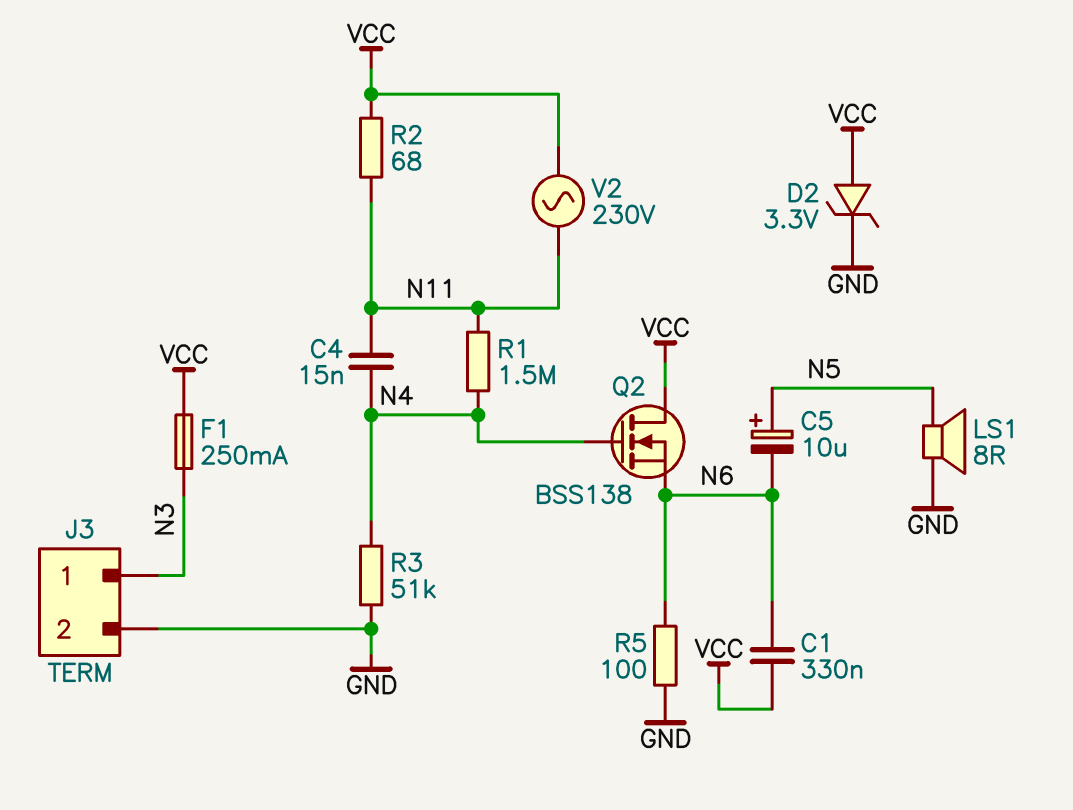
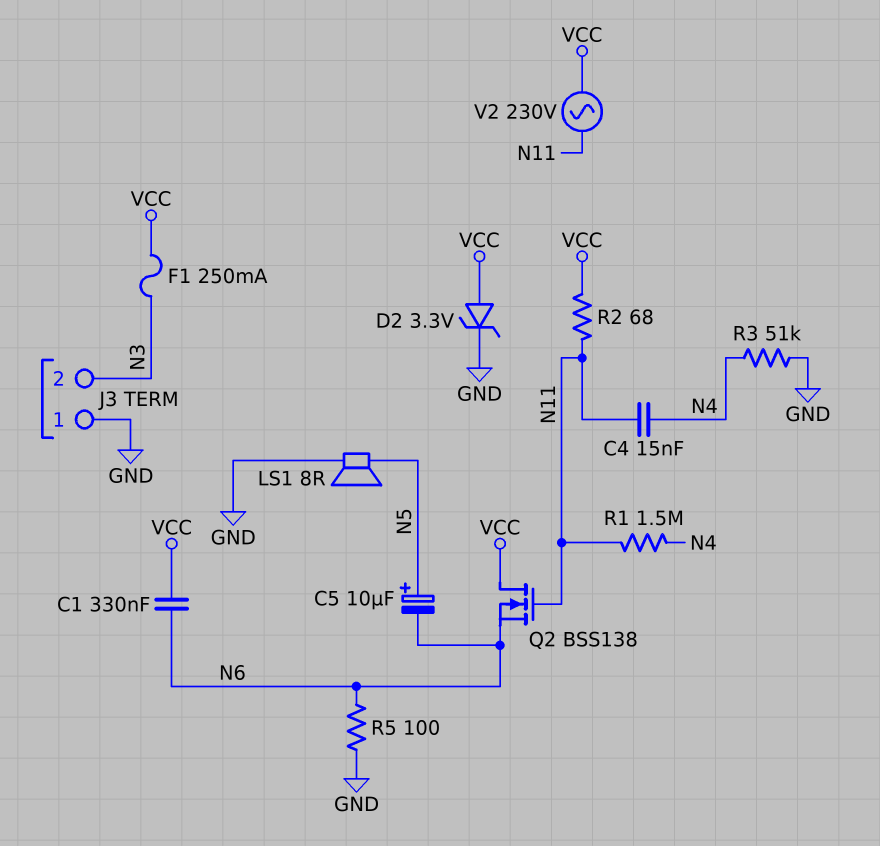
J3 pin 1: N3 -> GND
J3 pin 2: GND -> N3
Q2: NMOS BSS138 (G N4, D VCC, S N6) -> NMOS BSS138 (G N11, D VCC, S N6)

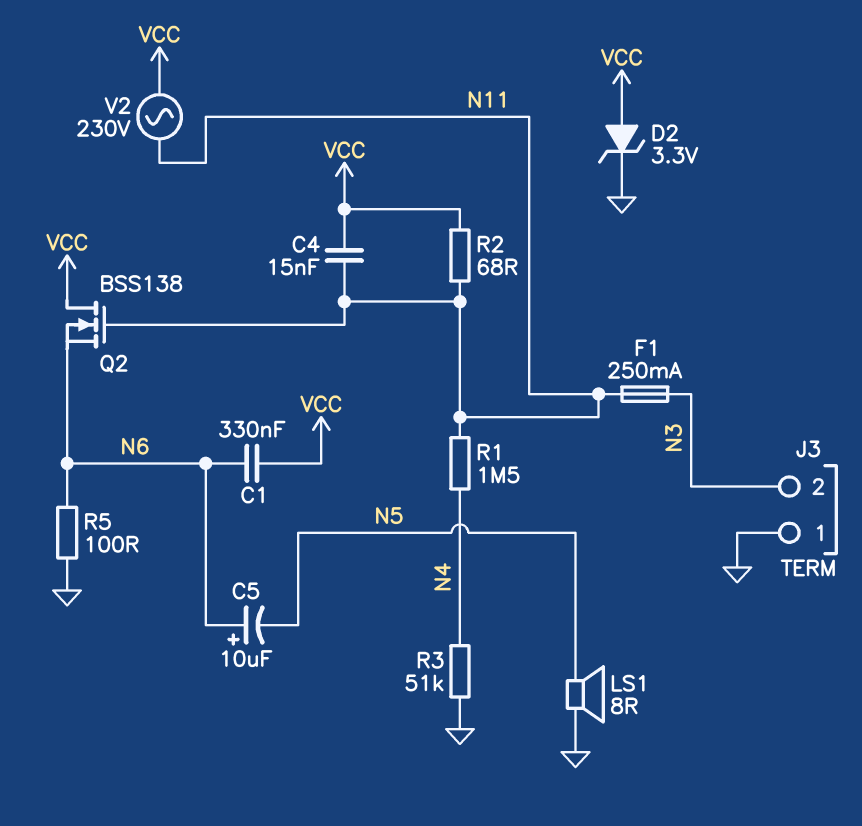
C4: 15nF (N4, N11) -> 15nF (N11, VCC)
C5: 10uF (plus N5, minus N6) -> 10uF (plus N6, minus N5)
F1: 250mA (N3, VCC) -> 250mA (N3, N11)

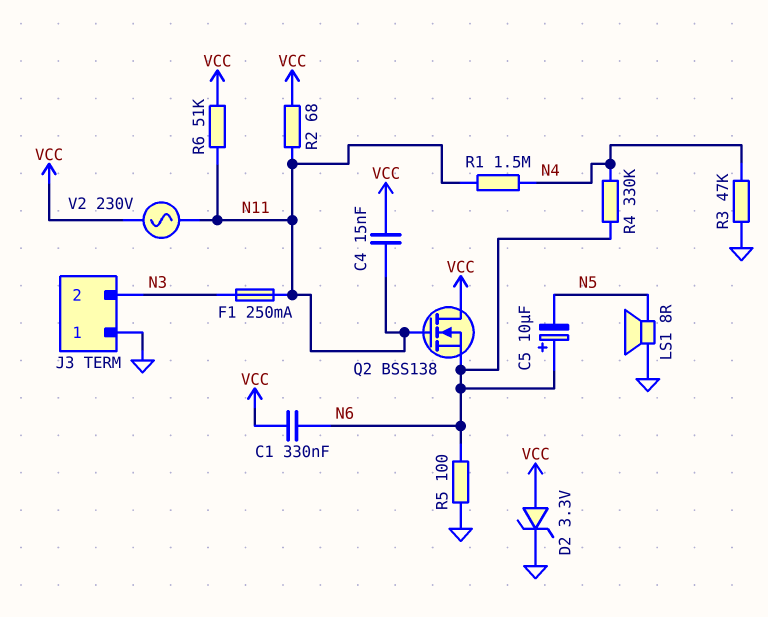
R3: 51k (GND, N4) -> 47k (GND, N4)
R4: none -> 330k (N4, N6)
R6: none -> 51k (N11, VCC)

